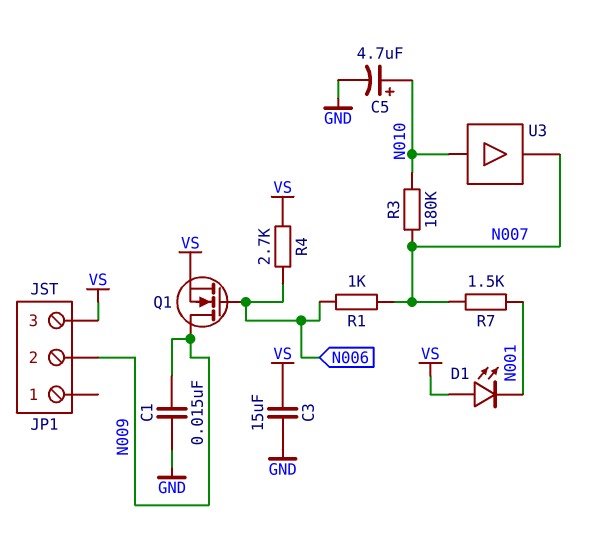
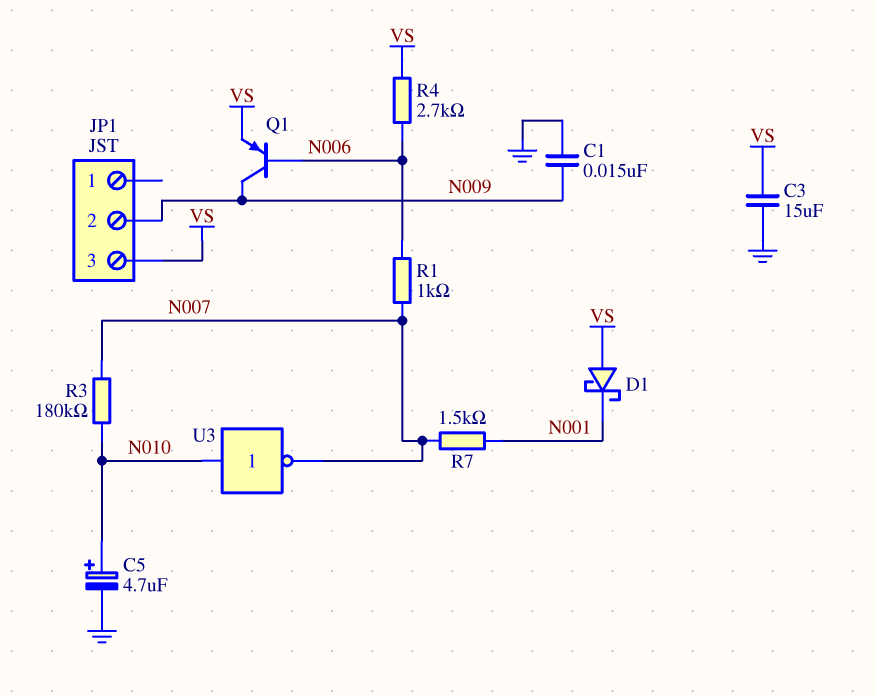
D1: LED (A VS, K N001) -> schottky (A VS, K N001)
Q1: NMOS (G N006, D N009, S VS) -> PNP (B N006, C N009, E VS)
U3: buffer (in N010, out N007) -> NOT (in N010, out N007)

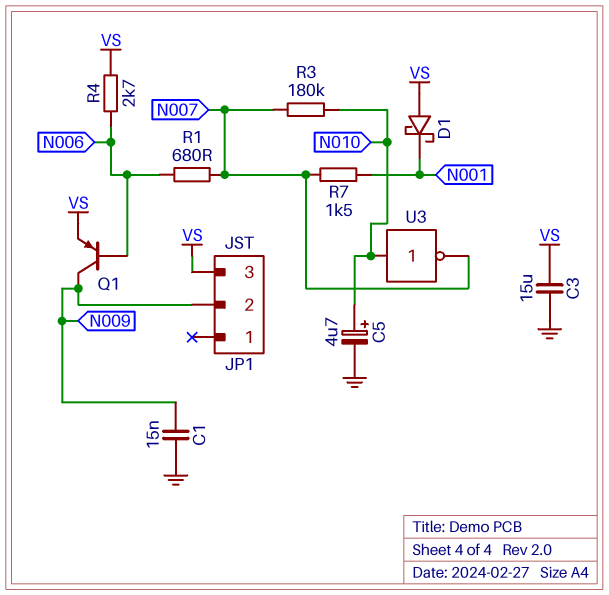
R1: 1k (N006, N007) -> 680 (N006, N007)

